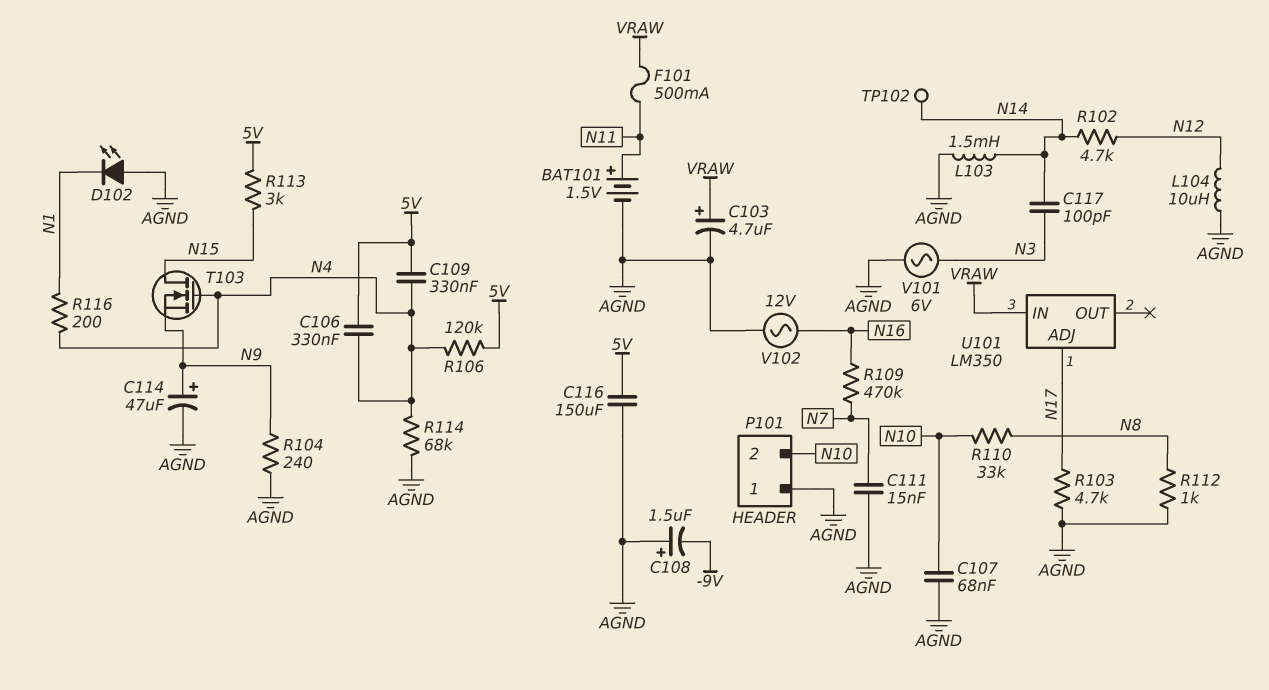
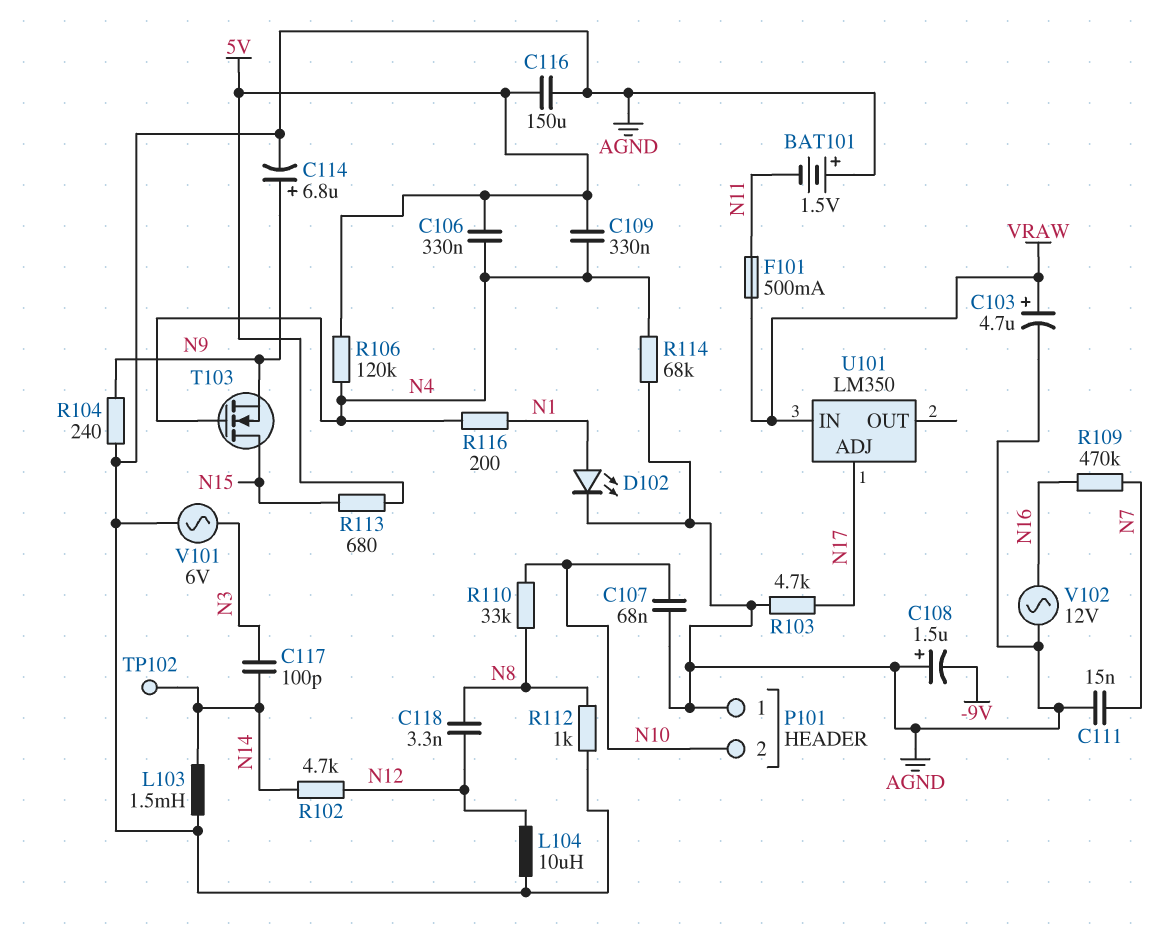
BAT101: 1.5V (plus N11, minus AGND) -> 1.5V (plus AGND, minus N11)
C114: 47uF (plus N9, minus AGND) -> 6.8uF (plus N9, minus AGND)
C118: none -> 3.3nF (N8, N12)
D102: LED (A AGND, K N1) -> LED (A N1, K AGND)
R113: 3k (5V, N15) -> 680 (5V, N15)

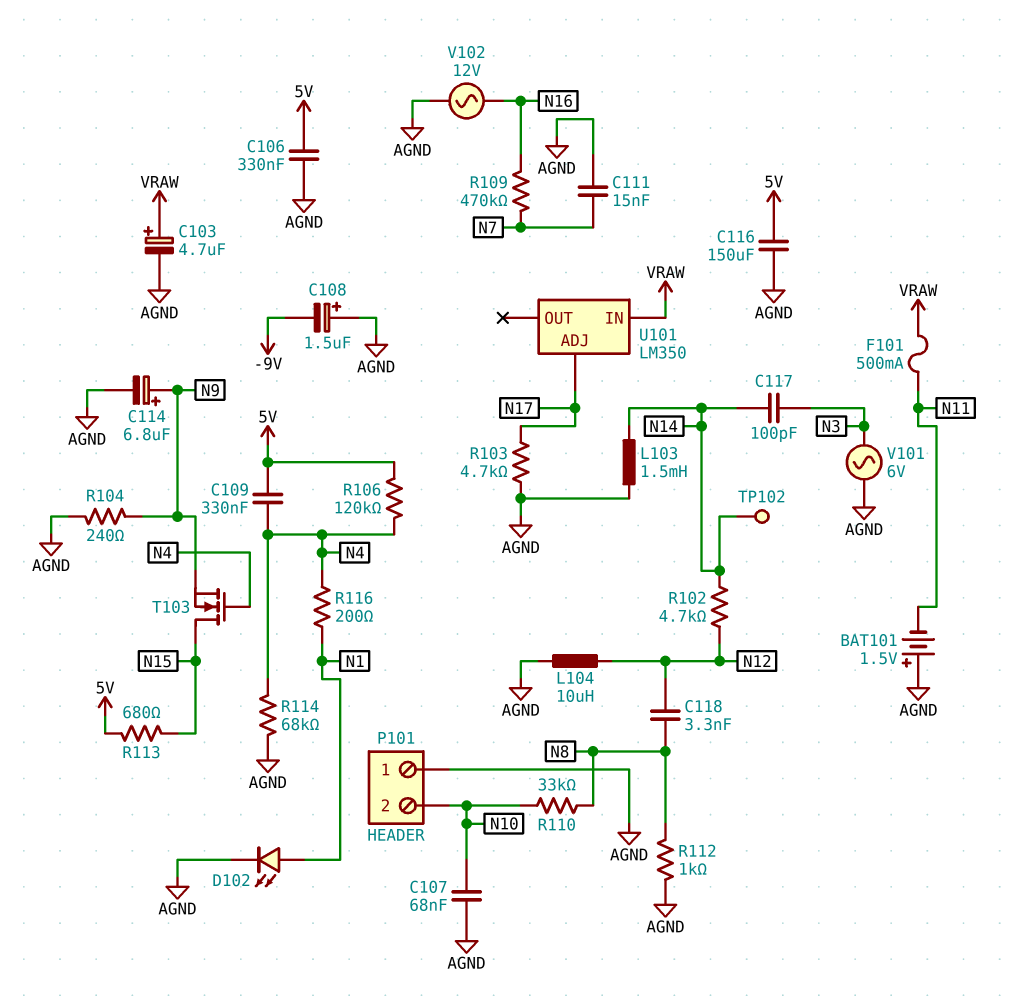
C106: 330nF (5V, N4) -> 330nF (5V, AGND)

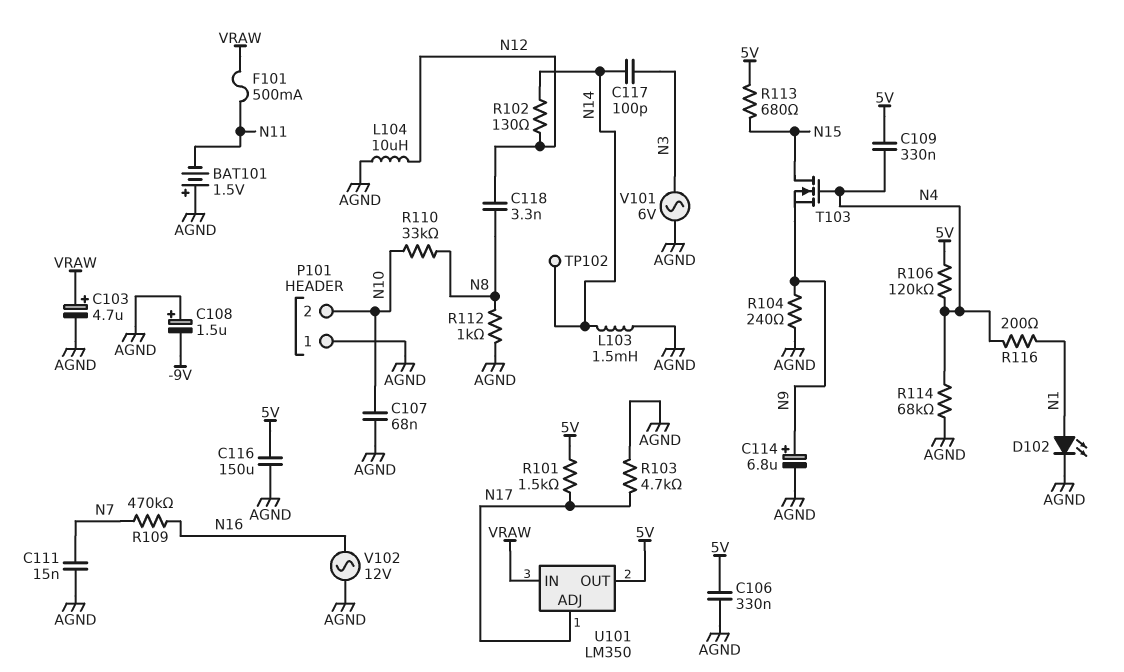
R101: none -> 1.5k (5V, N17)
R102: 4.7k (N12, N14) -> 130 (N12, N14)
U101 pin OUT: none -> 5V

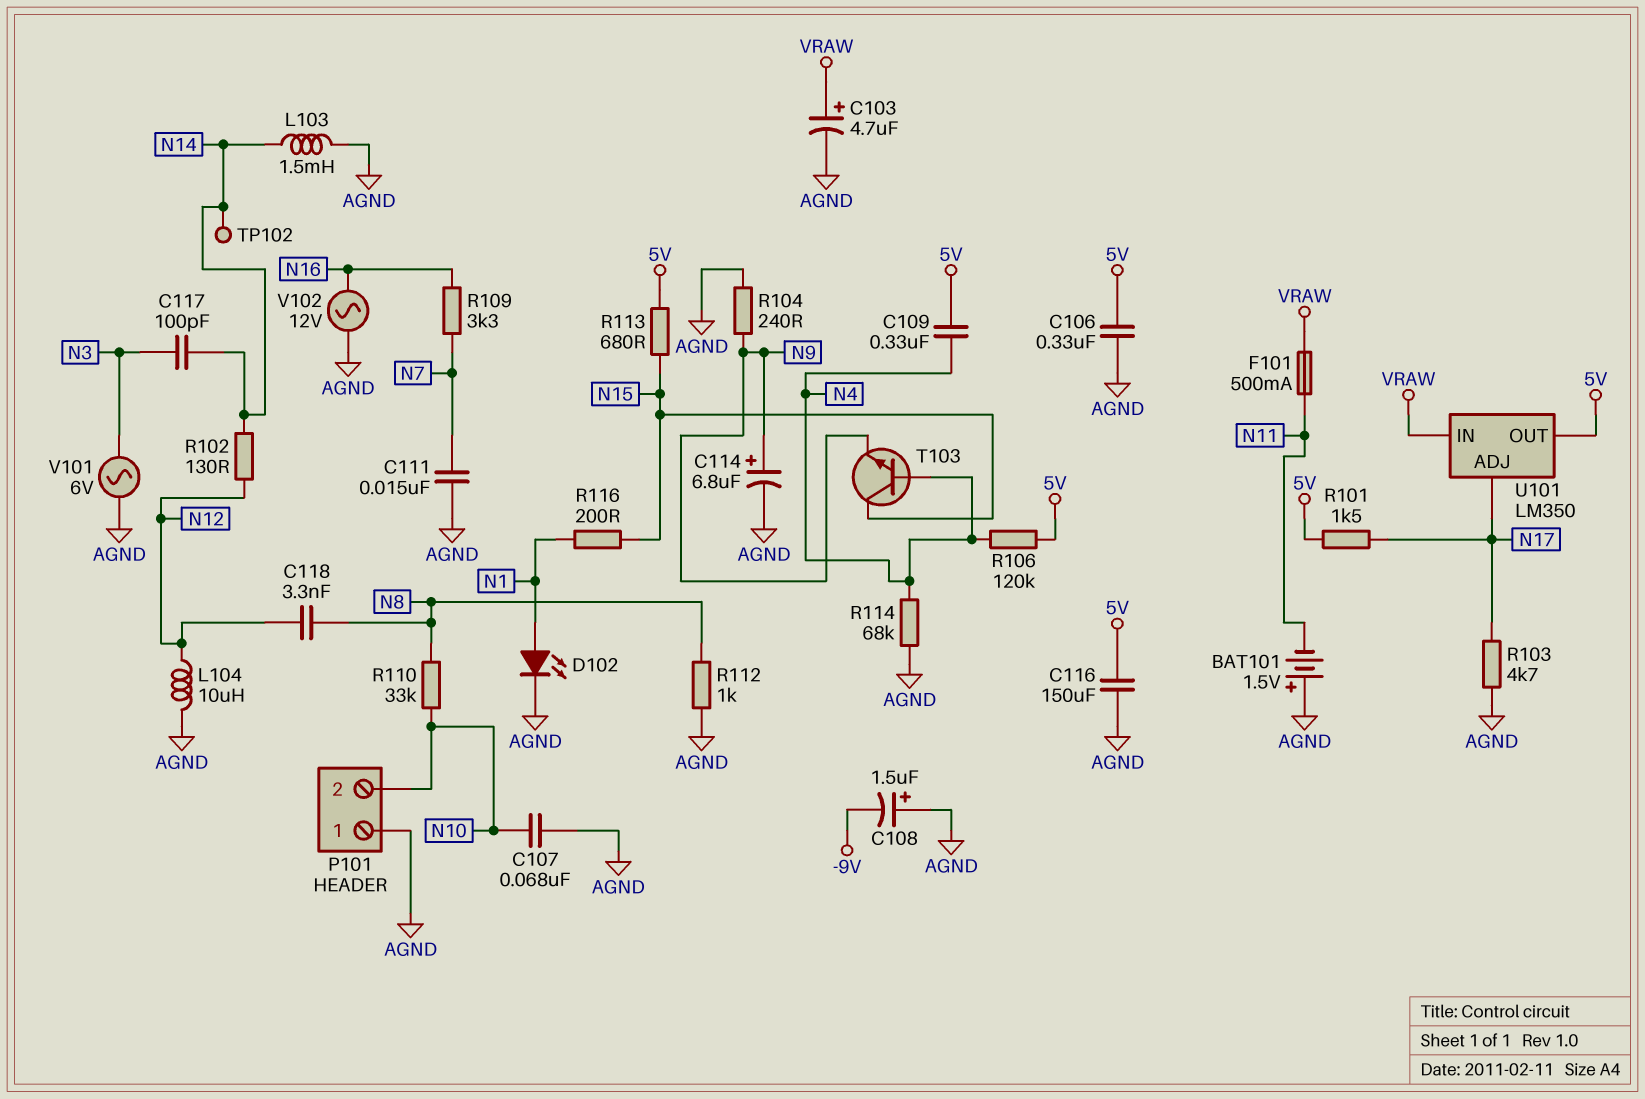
R109: 470k (N7, N16) -> 3.3k (N7, N16)
R116: 200 (N1, N4) -> 200 (N1, N15)
T103: NMOS (G N4, D N15, S N9) -> NPN (B N4, C N15, E N9)

